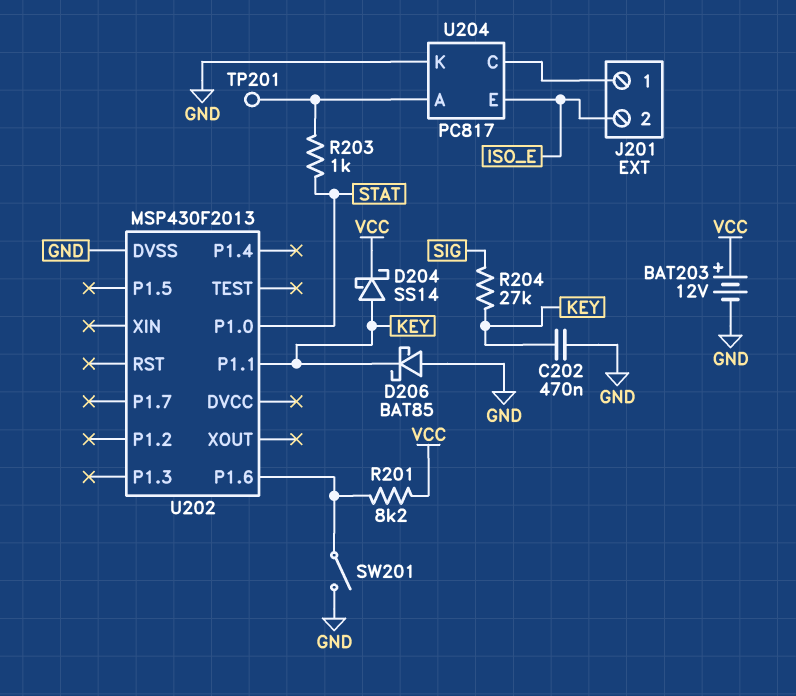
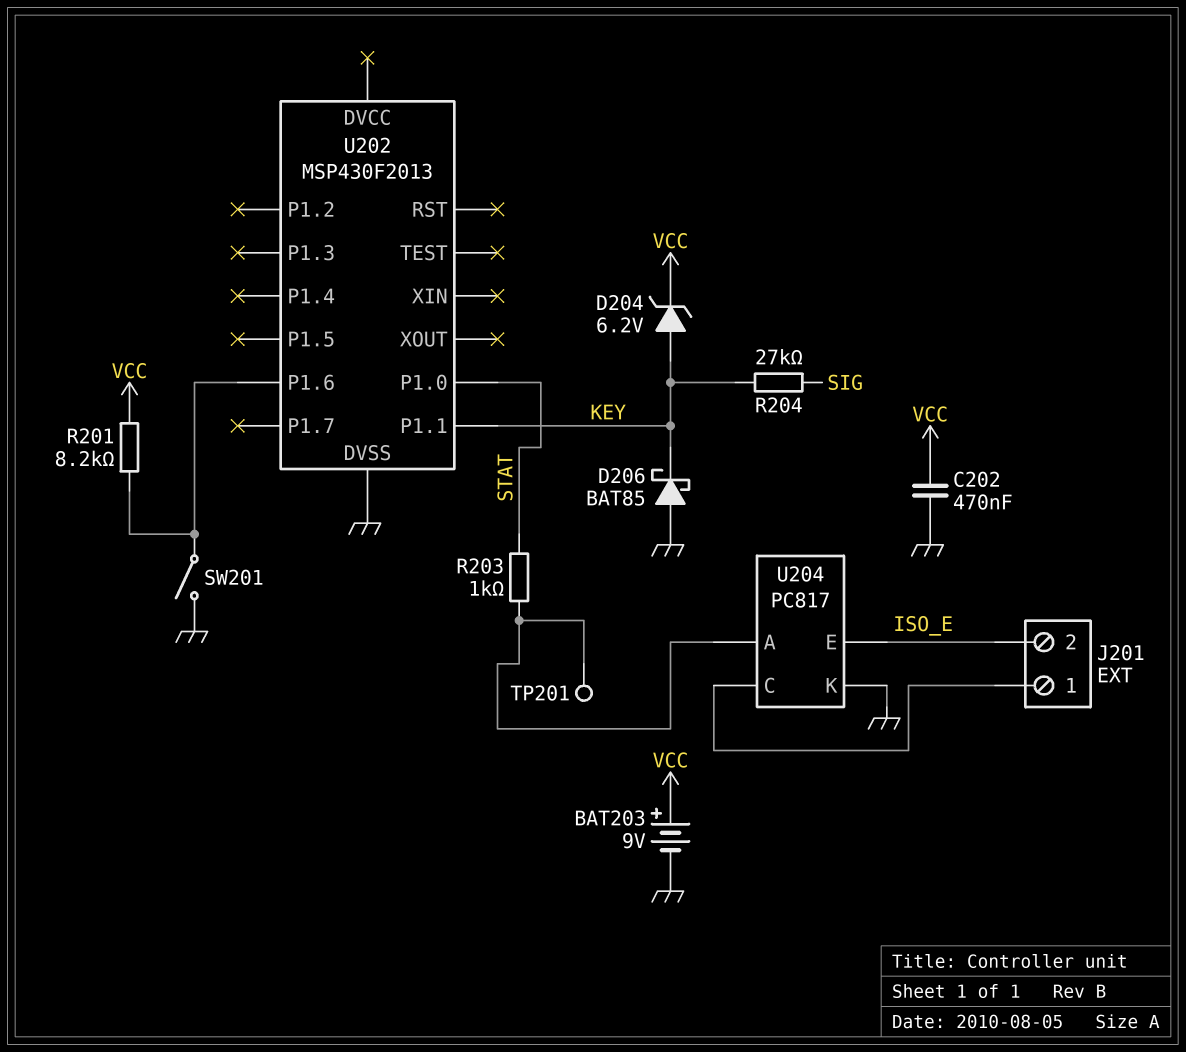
BAT203: 12V (plus VCC, minus GND) -> 9V (plus VCC, minus GND)
C202: 470nF (GND, KEY) -> 470nF (GND, VCC)
D204: schottky SS14 (A KEY, K VCC) -> zener 6.2V (A KEY, K VCC)

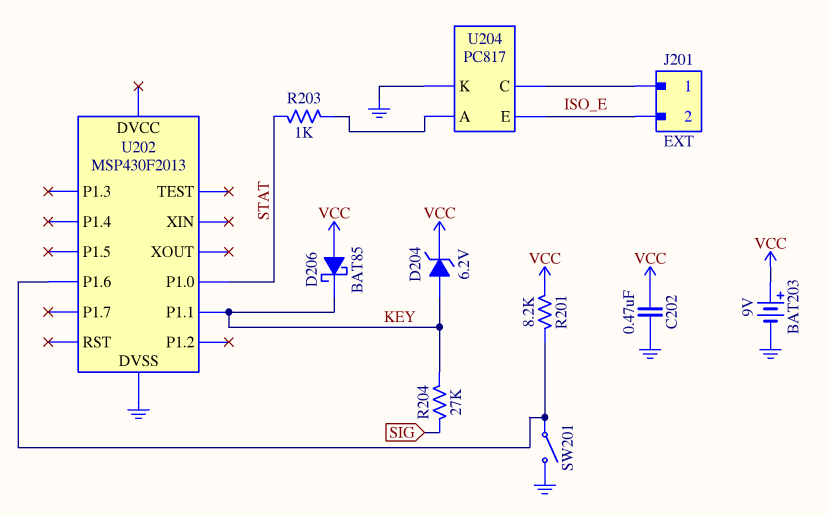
D206: schottky BAT85 (A GND, K KEY) -> schottky BAT85 (A VCC, K KEY)
TP201: test point (U204/A) -> none

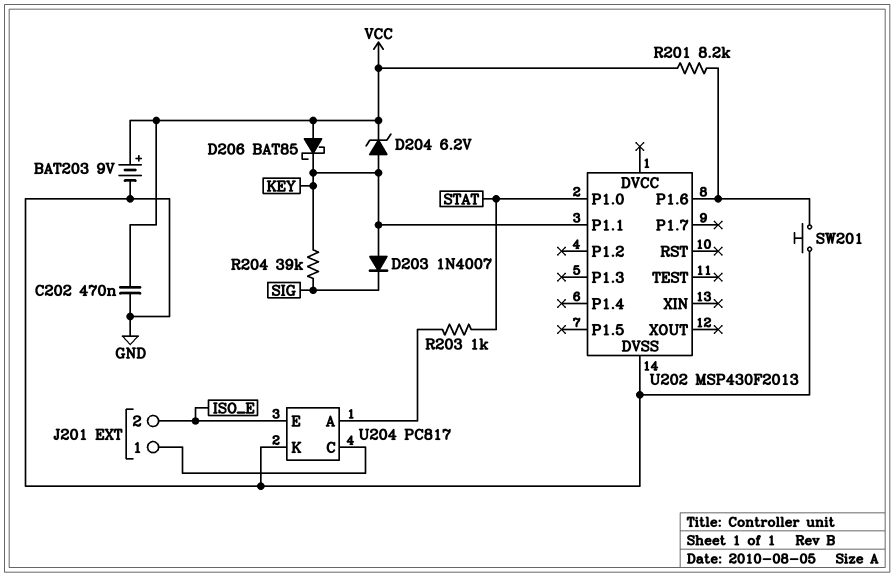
D203: none -> diode 1N4007 (A KEY, K SIG)
R204: 27k (KEY, SIG) -> 39k (KEY, SIG)
SW201: switch (GND, U202/P1.6) -> button (GND, U202/P1.6)

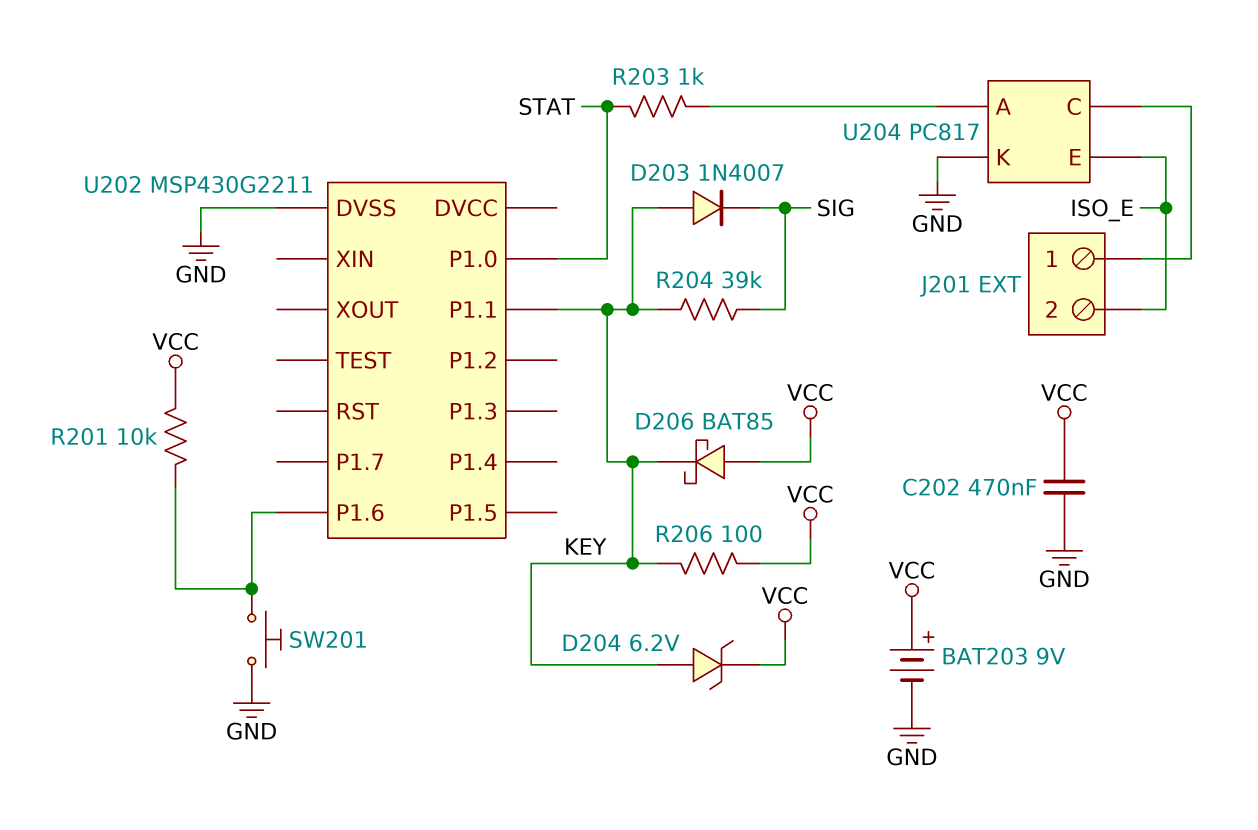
R201: 8.2k (U202/P1.6, VCC) -> 10k (U202/P1.6, VCC)
R206: none -> 100 (KEY, VCC)
U202: MSP430F2013 -> MSP430G2211

